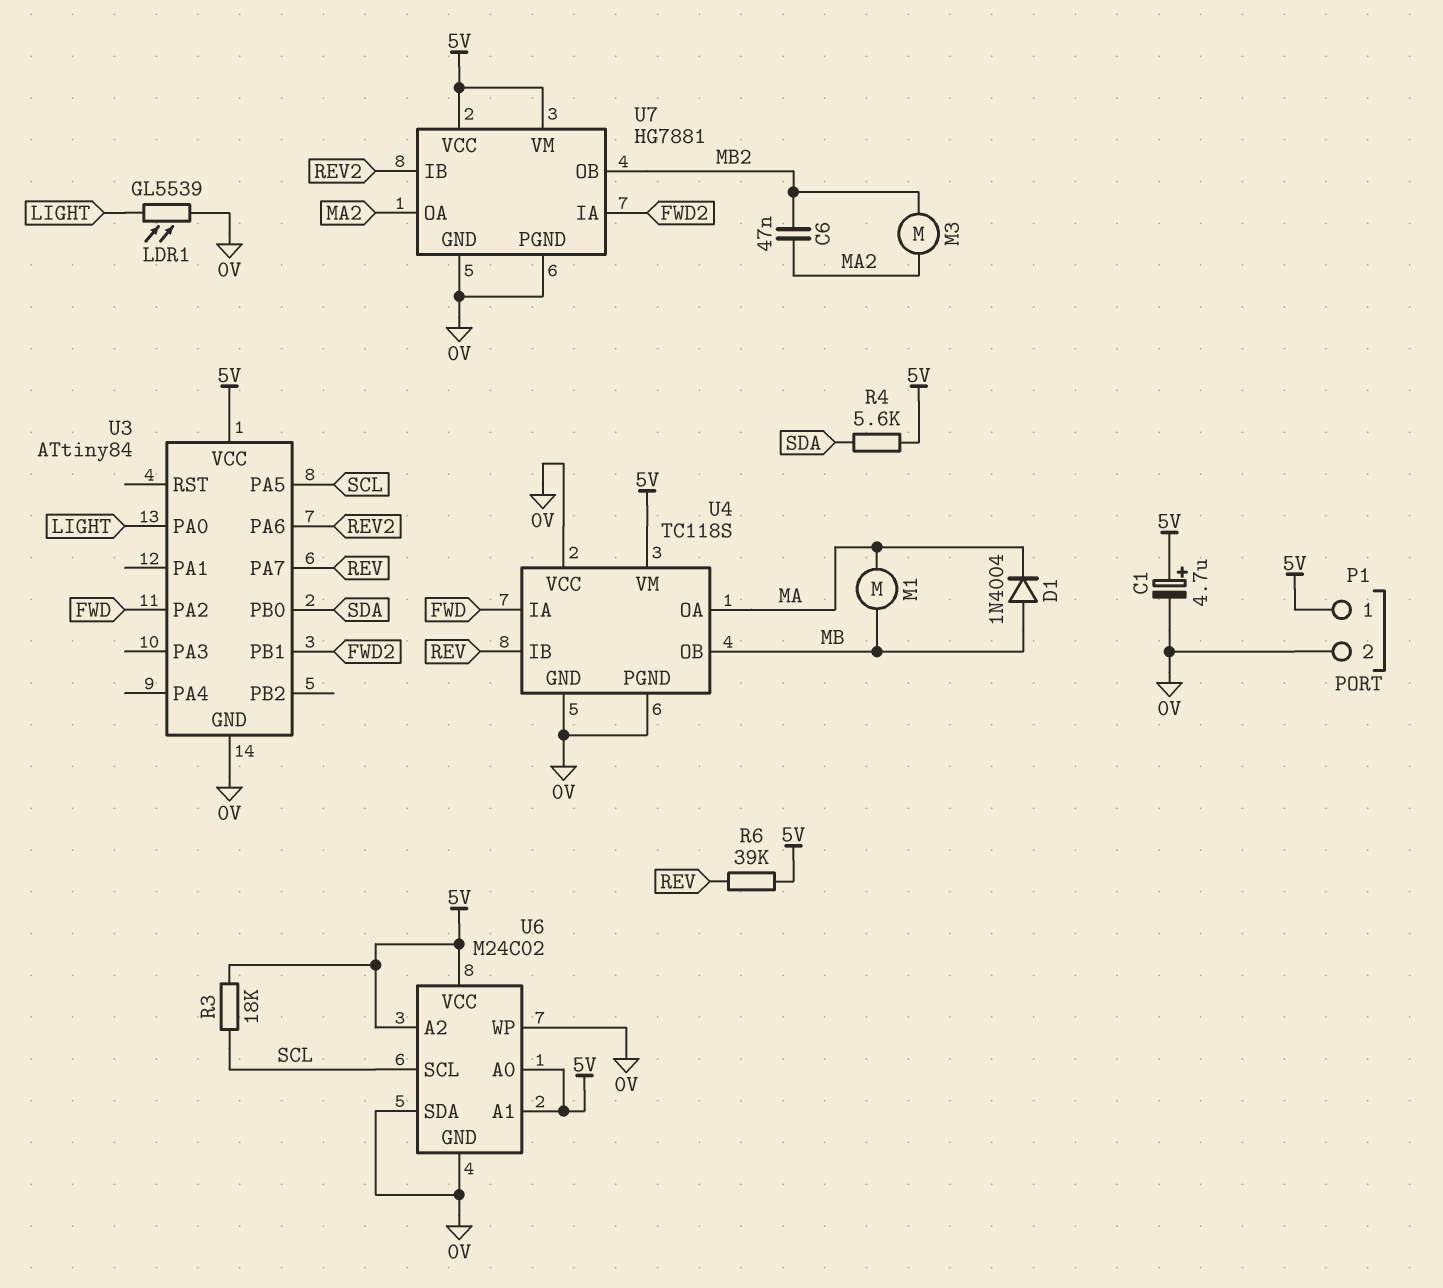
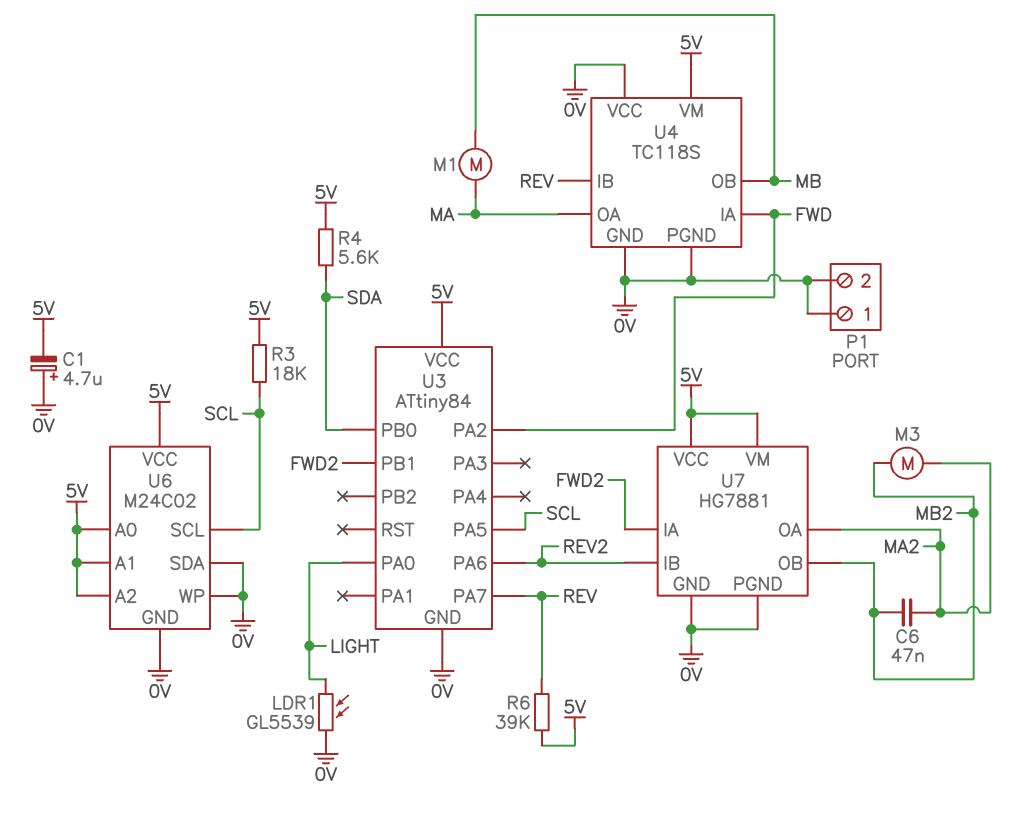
C1: 4.7uF (plus 5V, minus 0V) -> 4.7uF (plus 0V, minus 5V)
D1: diode 1N4004 (A MB, K MA) -> none
P1 pin 1: 5V -> 0V

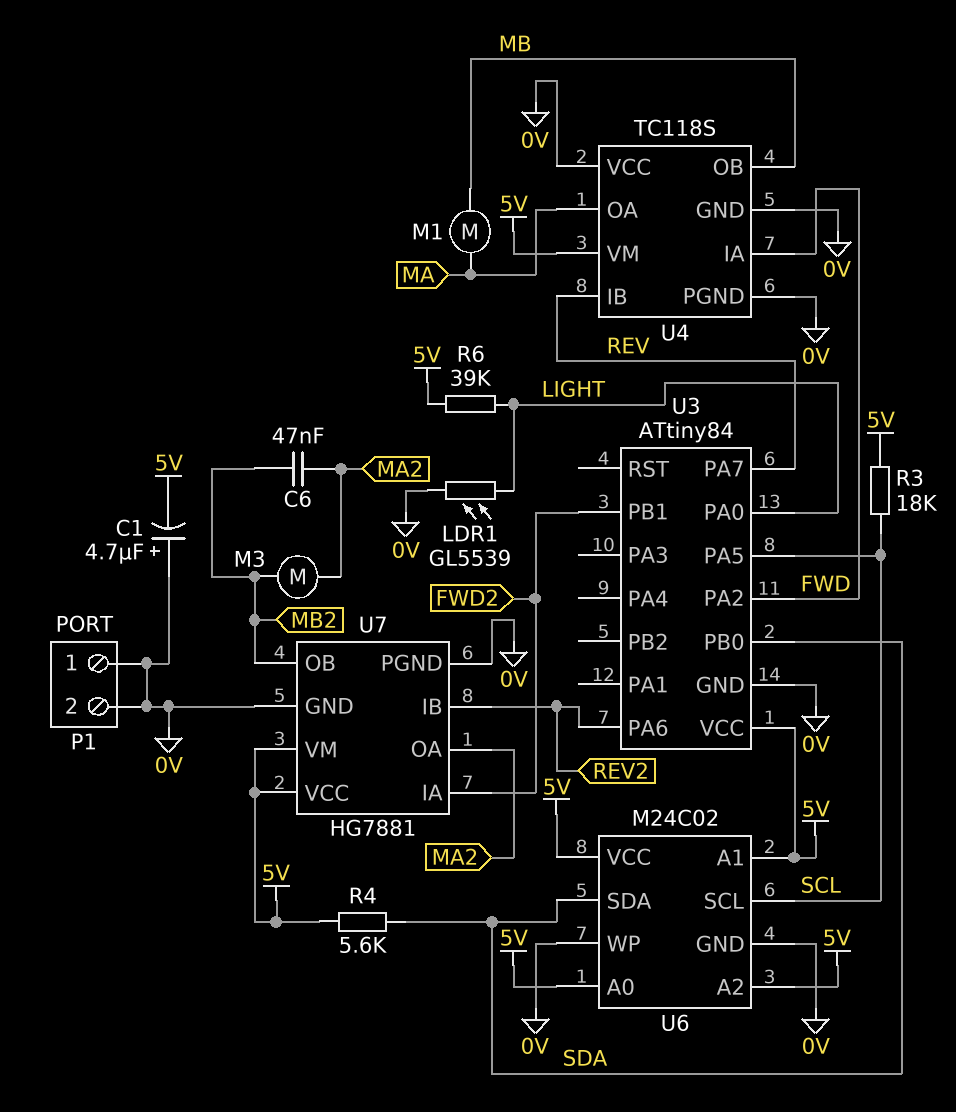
R6: 39k (5V, REV) -> 39k (5V, LIGHT)
U6 pin SDA: 0V -> SDA

